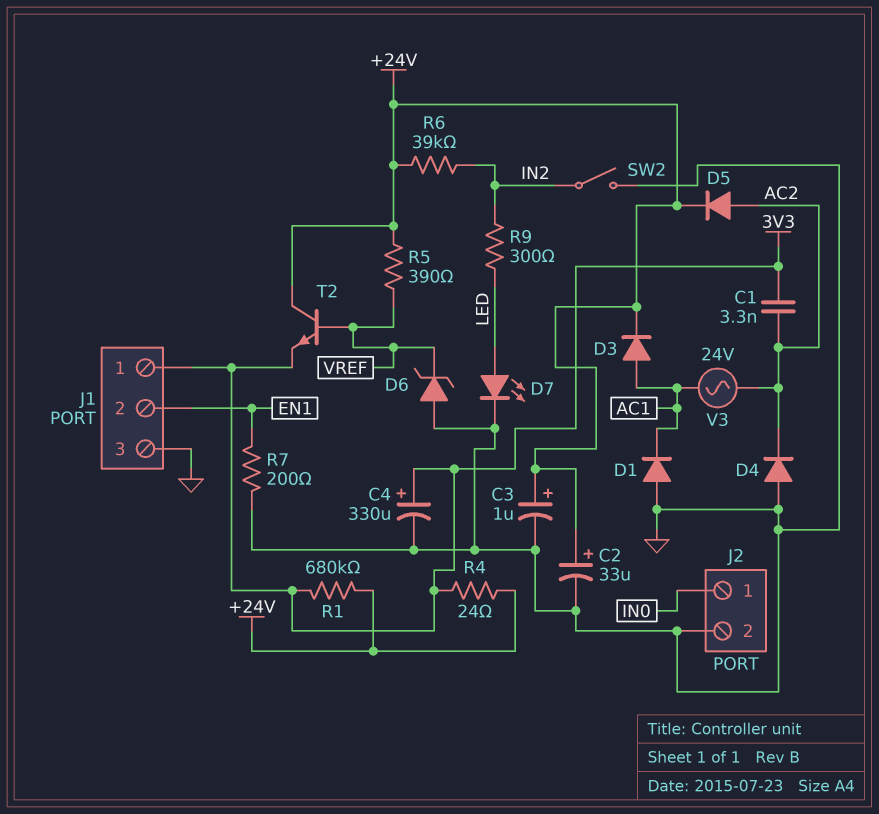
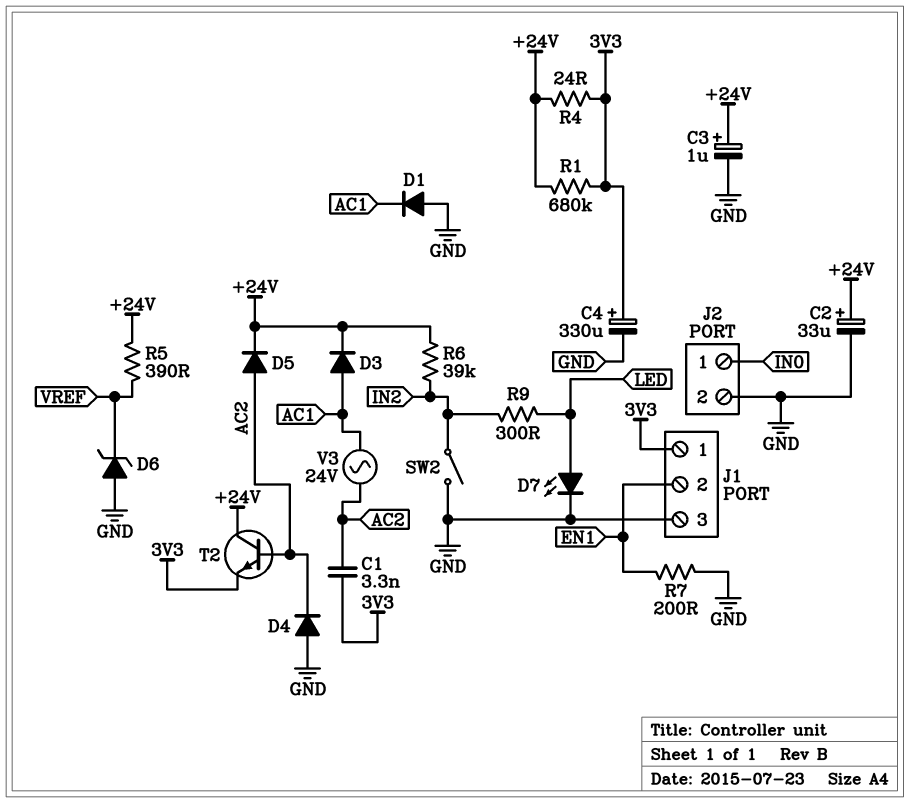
T2: NPN (B VREF, C +24V, E 3V3) -> NPN (B AC2, C +24V, E 3V3)

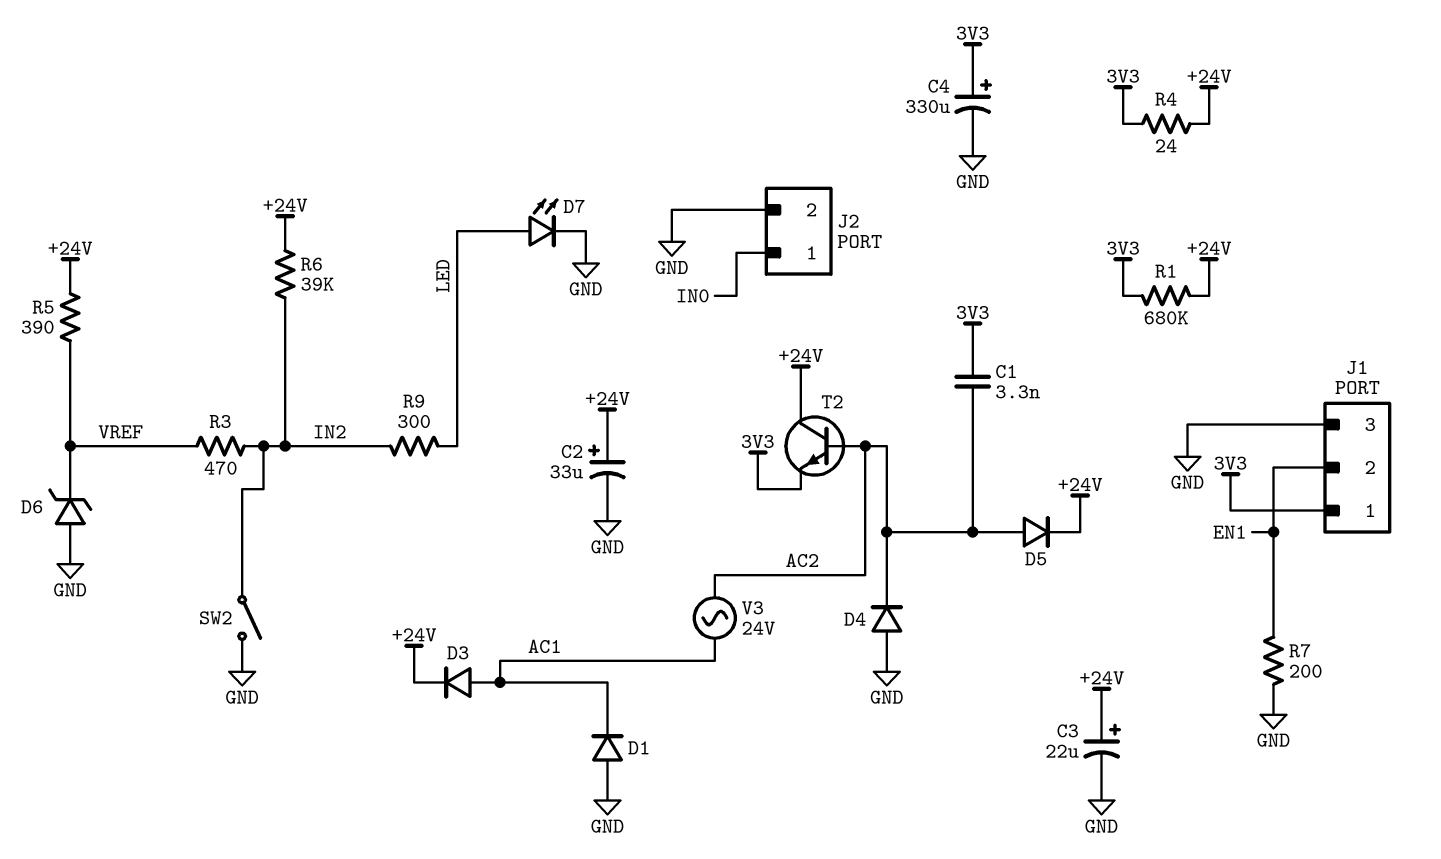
C3: 1uF (plus +24V, minus GND) -> 22uF (plus +24V, minus GND)
R3: none -> 470 (IN2, VREF)

